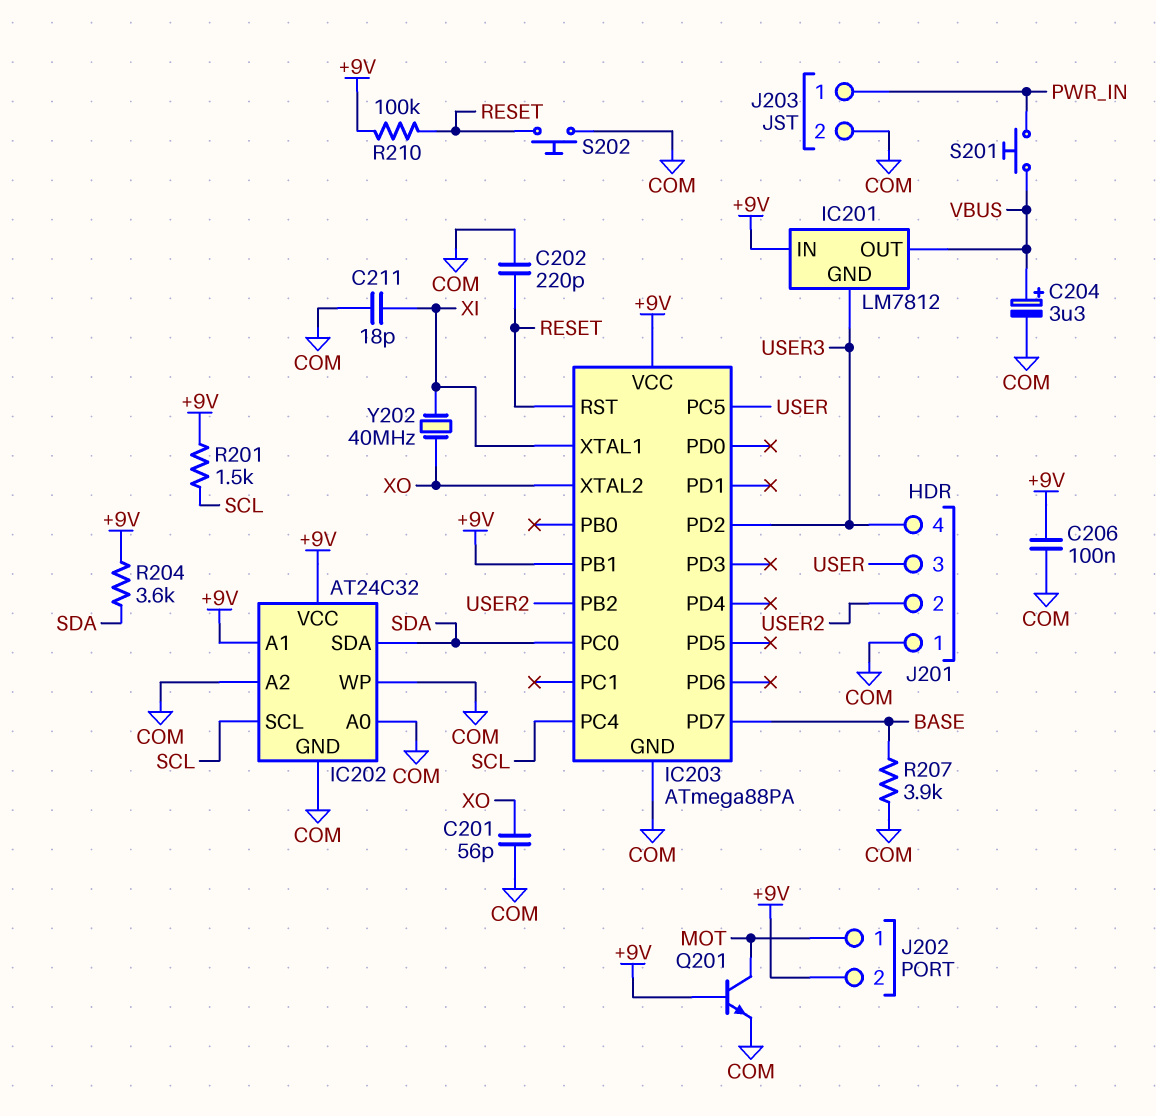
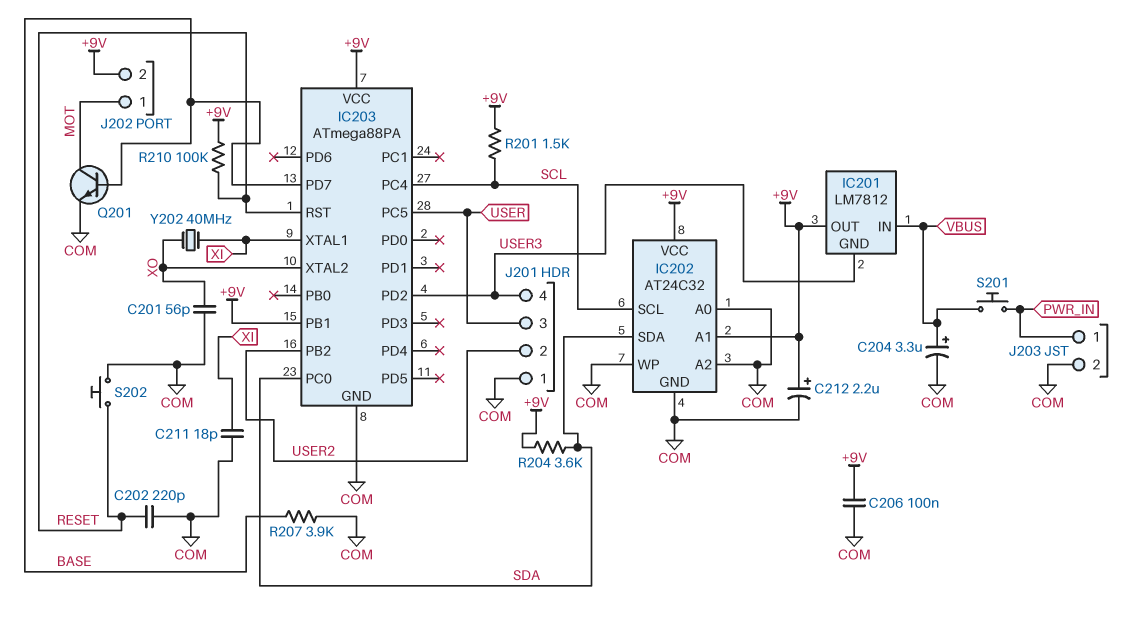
C212: none -> 2.2uF (plus +9V, minus COM)
IC201 pin IN: +9V -> VBUS
IC201 pin OUT: VBUS -> +9V
Q201: NPN (B +9V, C MOT, E COM) -> NPN (B BASE, C MOT, E COM)

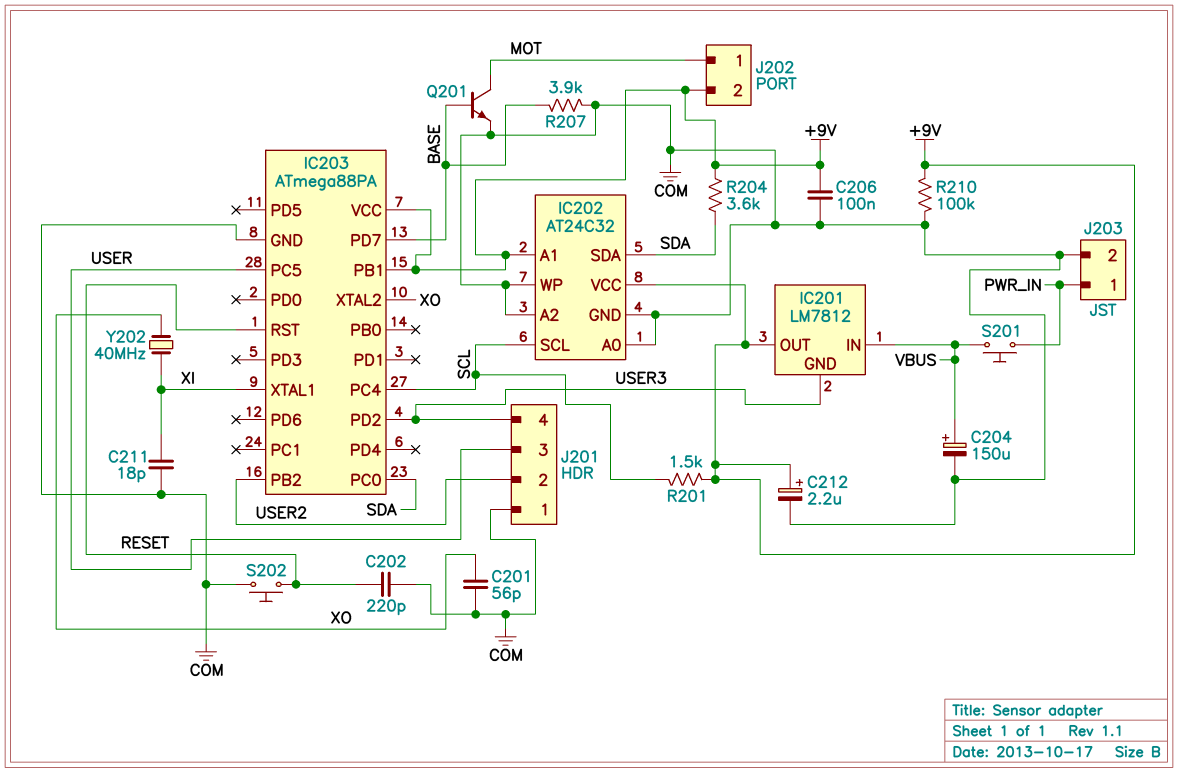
C204: 3.3uF (plus VBUS, minus COM) -> 150uF (plus VBUS, minus COM)
R210: 100k (+9V, RESET) -> 100k (+9V, COM)

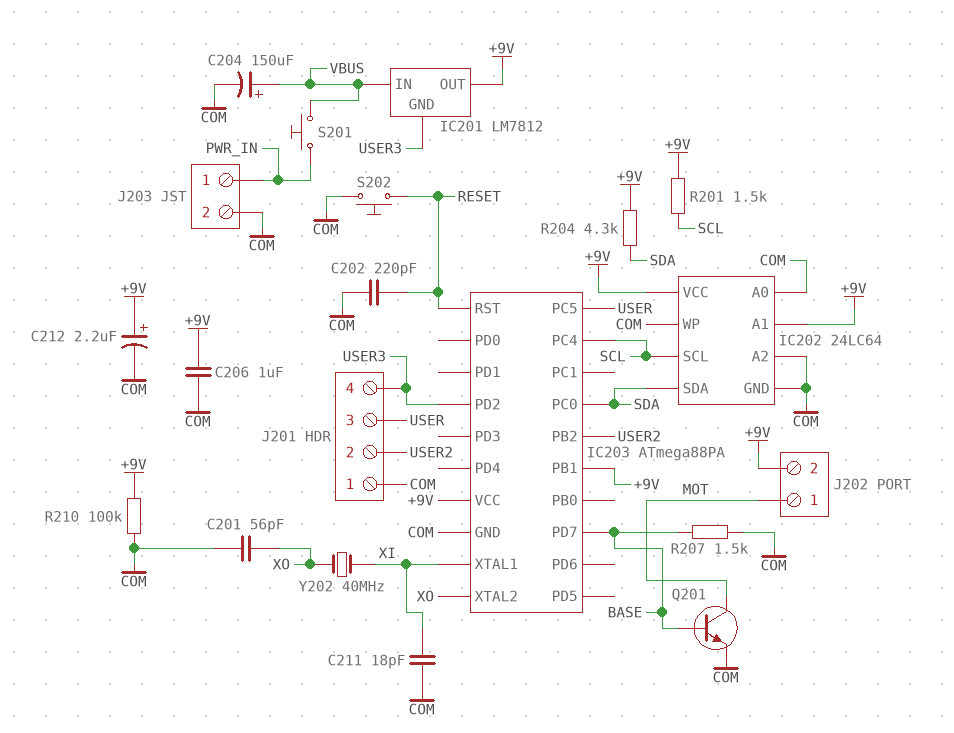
C206: 100nF (+9V, COM) -> 1uF (+9V, COM)
IC202: AT24C32 -> 24LC64
R204: 3.6k (+9V, SDA) -> 4.3k (+9V, SDA)
R207: 3.9k (BASE, COM) -> 1.5k (BASE, COM)

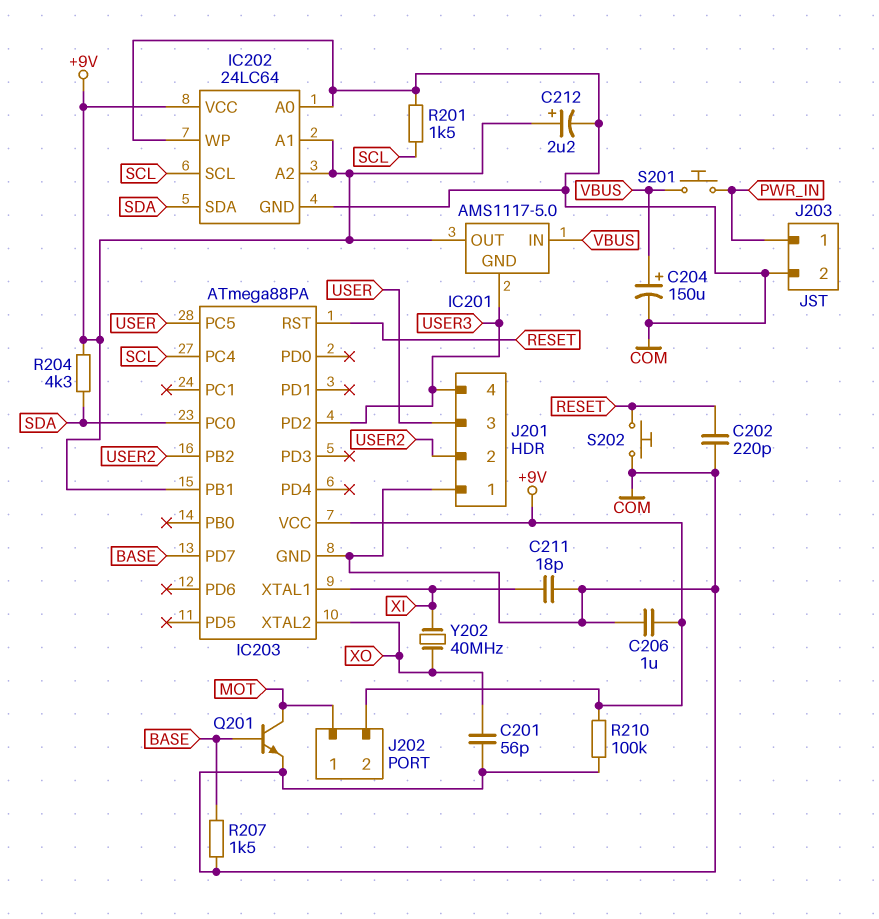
IC201: LM7812 -> AMS1117-5.0
IC202 pin A2: COM -> +9V
R201: 1.5k (+9V, SCL) -> 1.5k (COM, SCL)

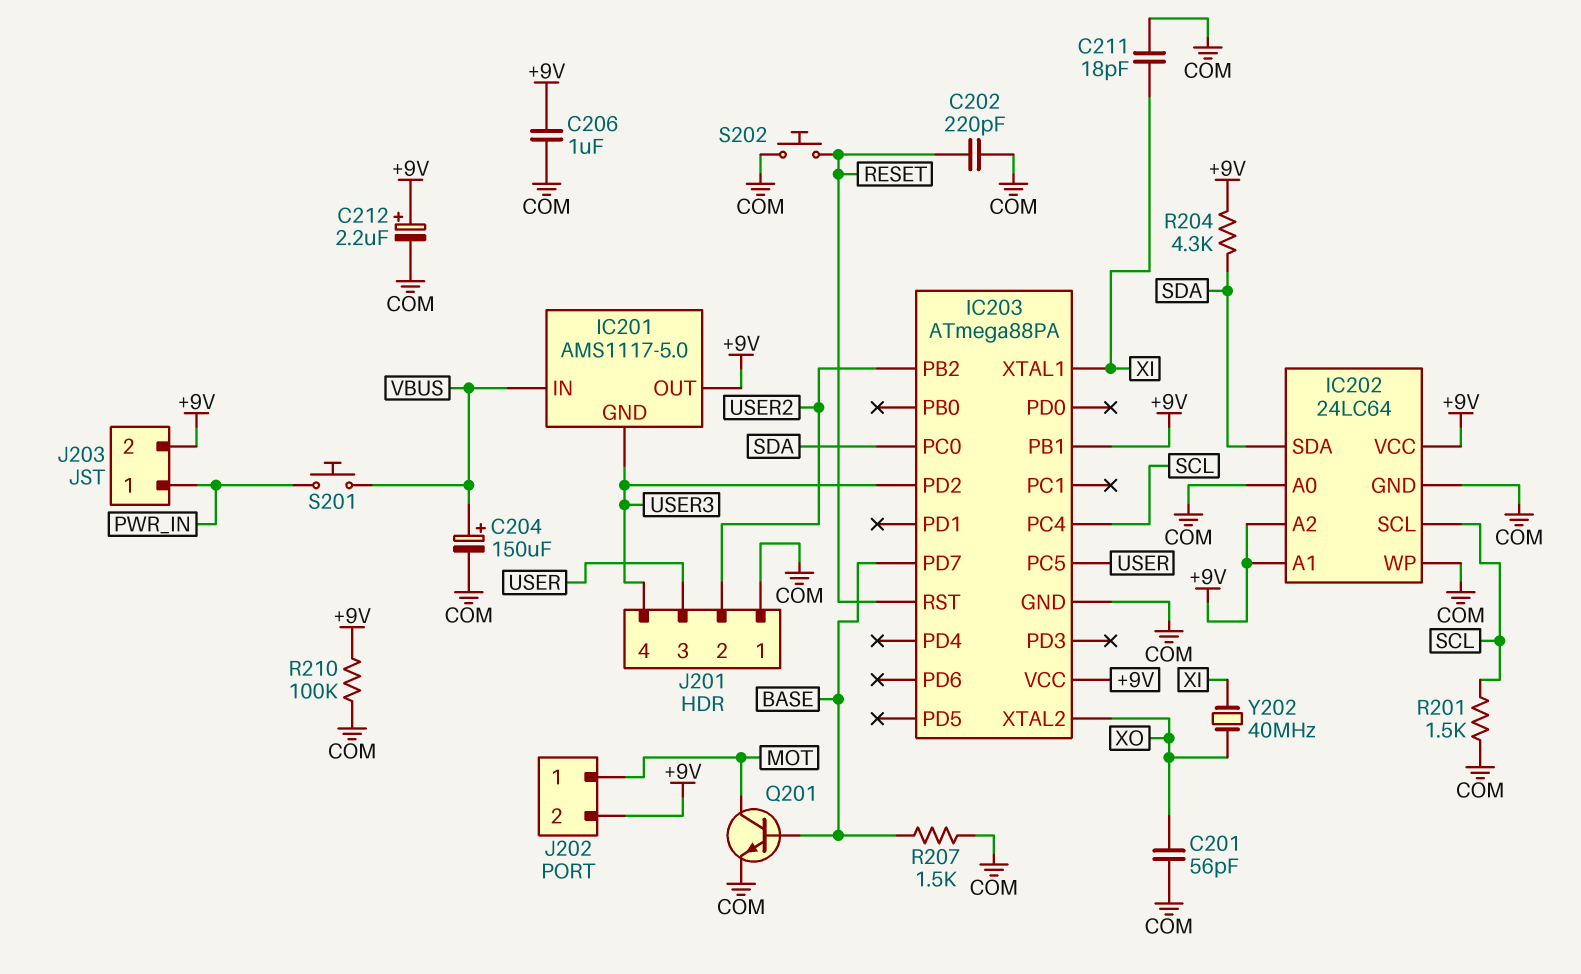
J203 pin 2: COM -> +9V

